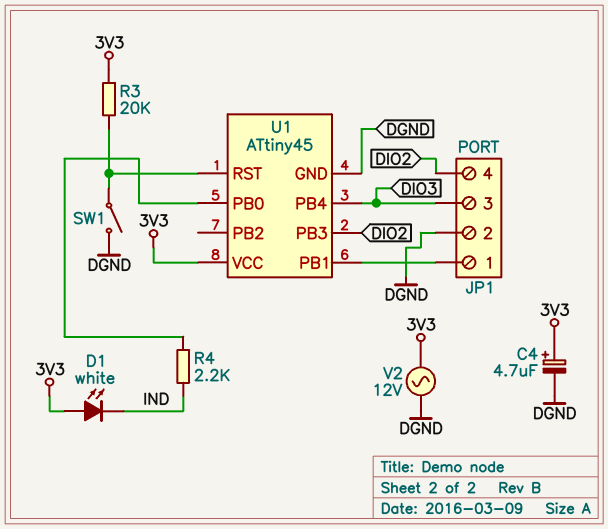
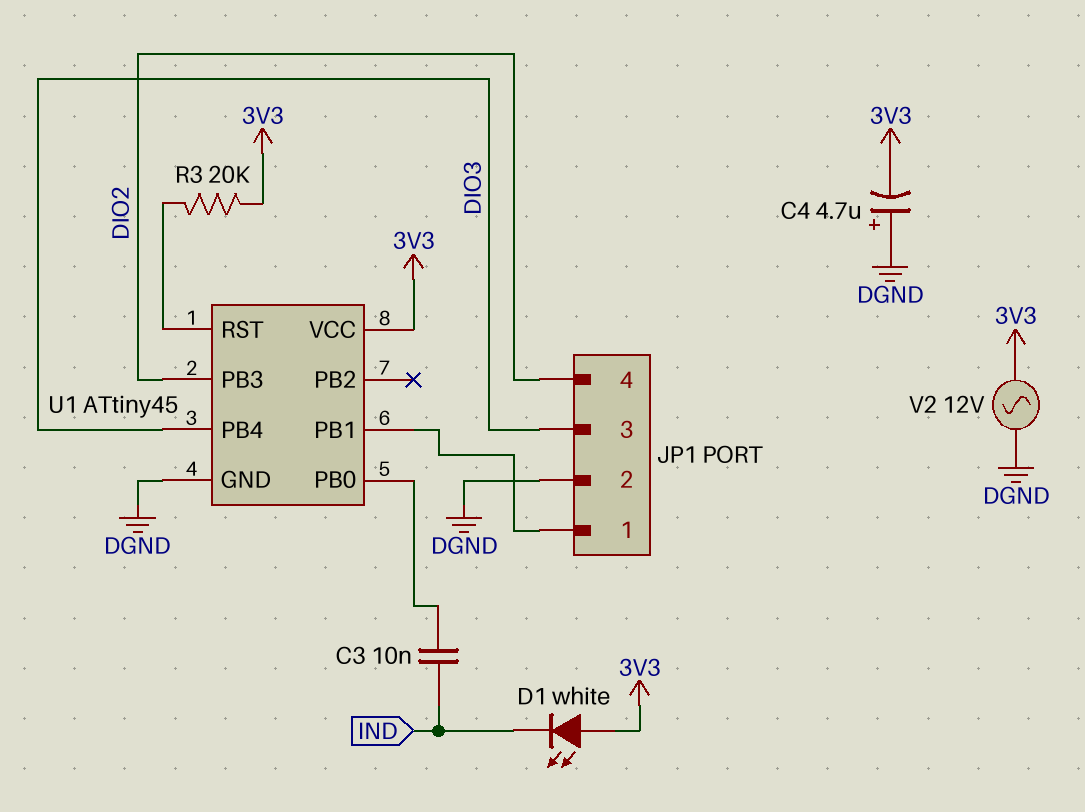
C3: none -> 10nF (IND, U1/PB0)
C4: 4.7uF (plus 3V3, minus DGND) -> 4.7uF (plus DGND, minus 3V3)
R4: 2.2k (IND, U1/PB0) -> none
SW1: switch (DGND, U1/RST) -> none

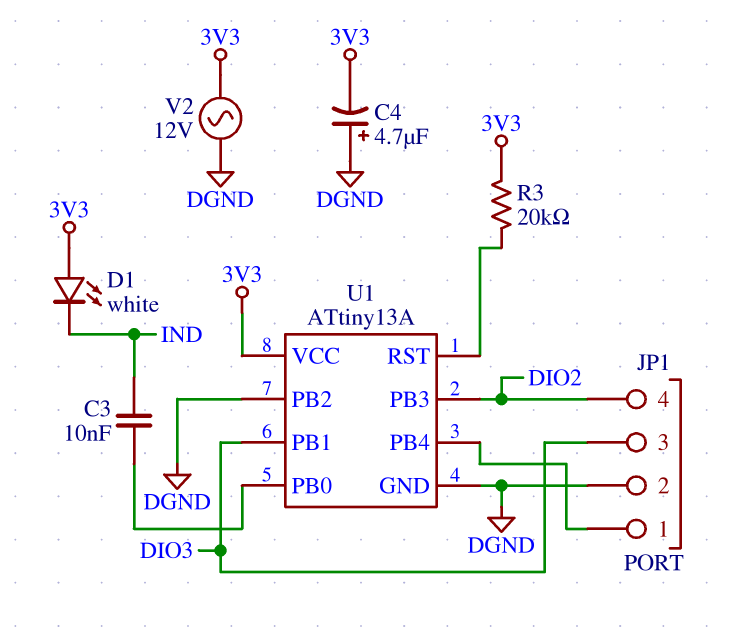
U1: ATtiny45 -> ATtiny13A
U1 pin PB1: JP1/1 -> DIO3
U1 pin PB2: none -> DGND
U1 pin PB4: DIO3 -> JP1/1

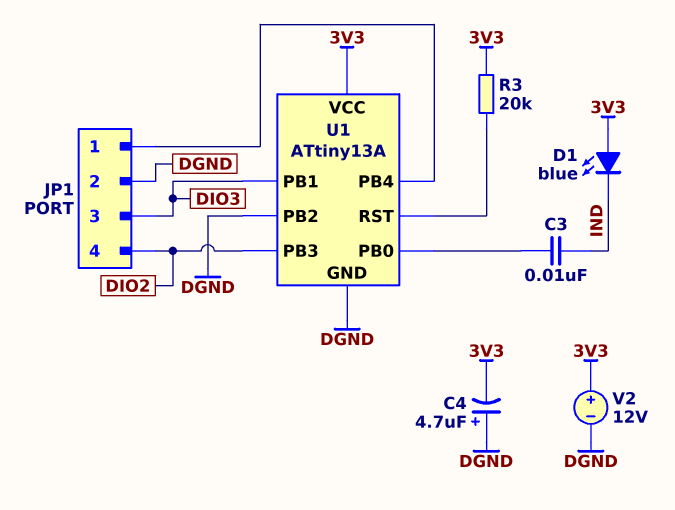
D1: LED white (A 3V3, K IND) -> LED blue (A 3V3, K IND)
V2: AC 12V (3V3, DGND) -> 12V (plus 3V3, minus DGND)

